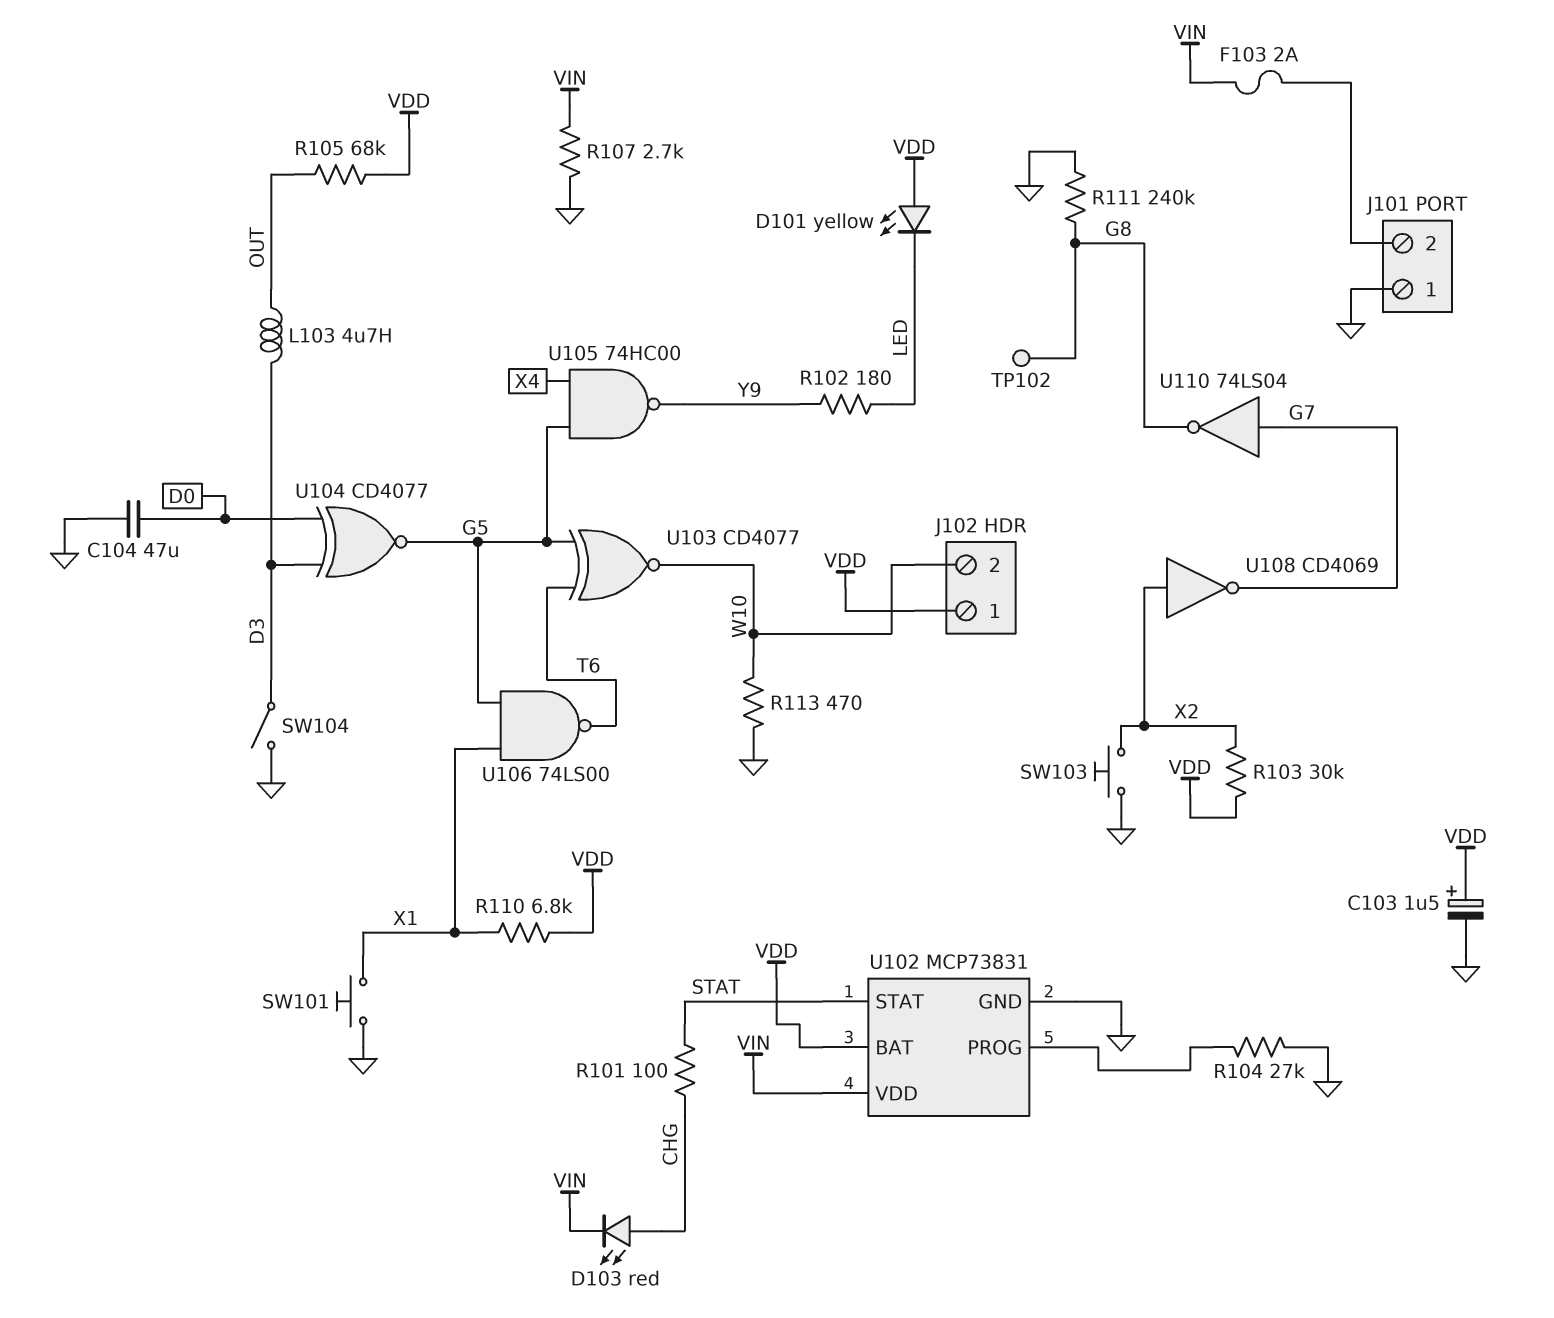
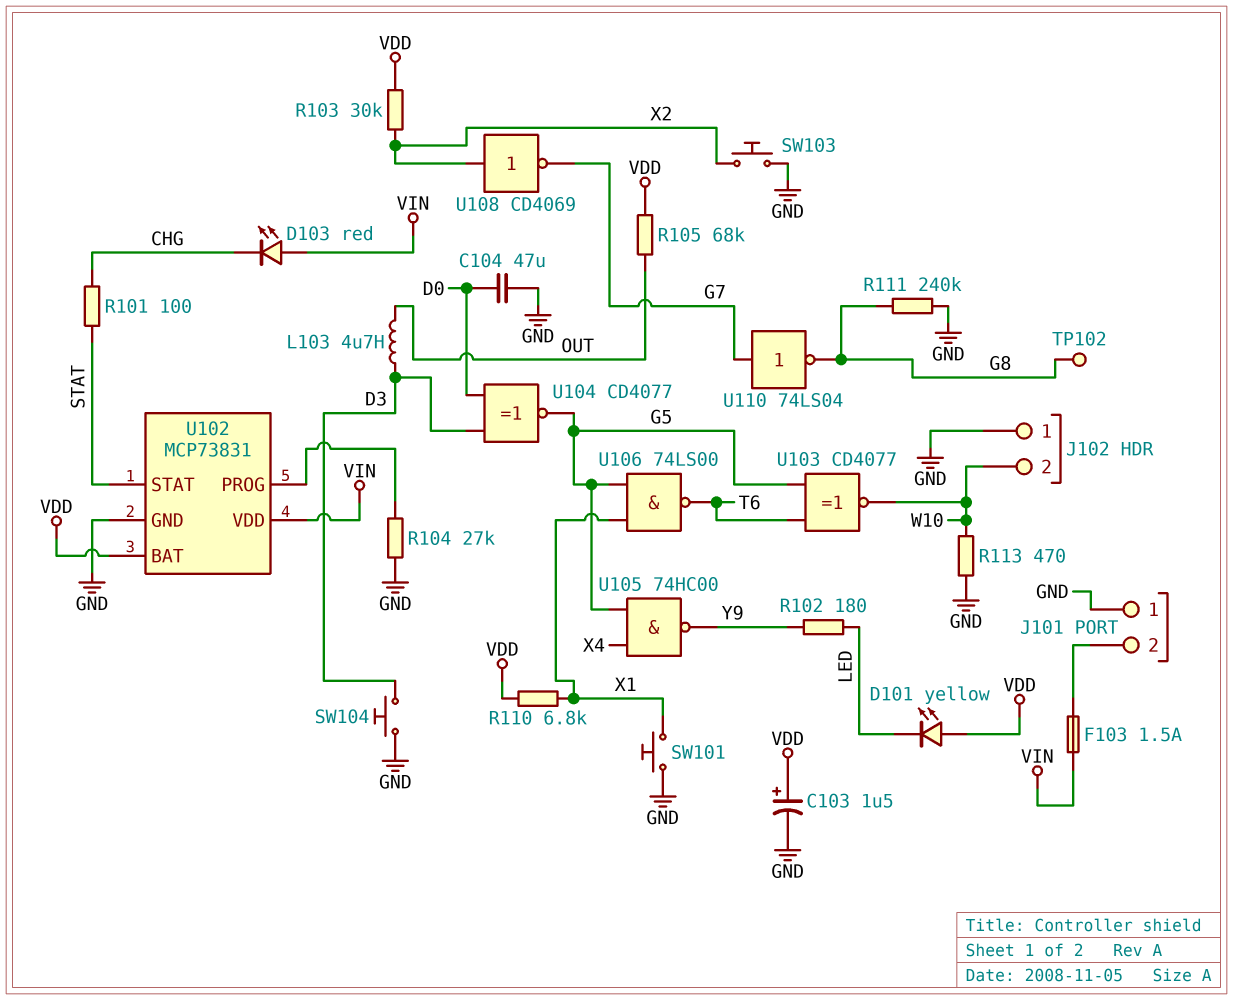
D103: LED red (A CHG, K VIN) -> LED red (A VIN, K CHG)
F103: 2A (J101/2, VIN) -> 1.5A (J101/2, VIN)
J102 pin 1: VDD -> GND
R107: 2.7k (GND, VIN) -> none
SW104: switch (D3, GND) -> button (D3, GND)

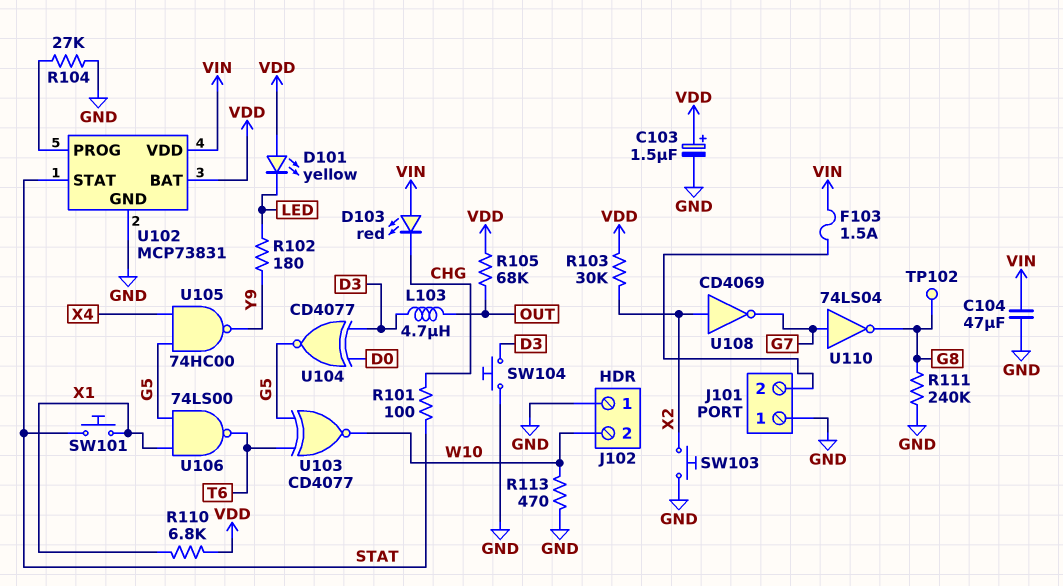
C104: 47uF (D0, GND) -> 47uF (GND, VIN)
SW101: button (GND, X1) -> button (STAT, X1)

